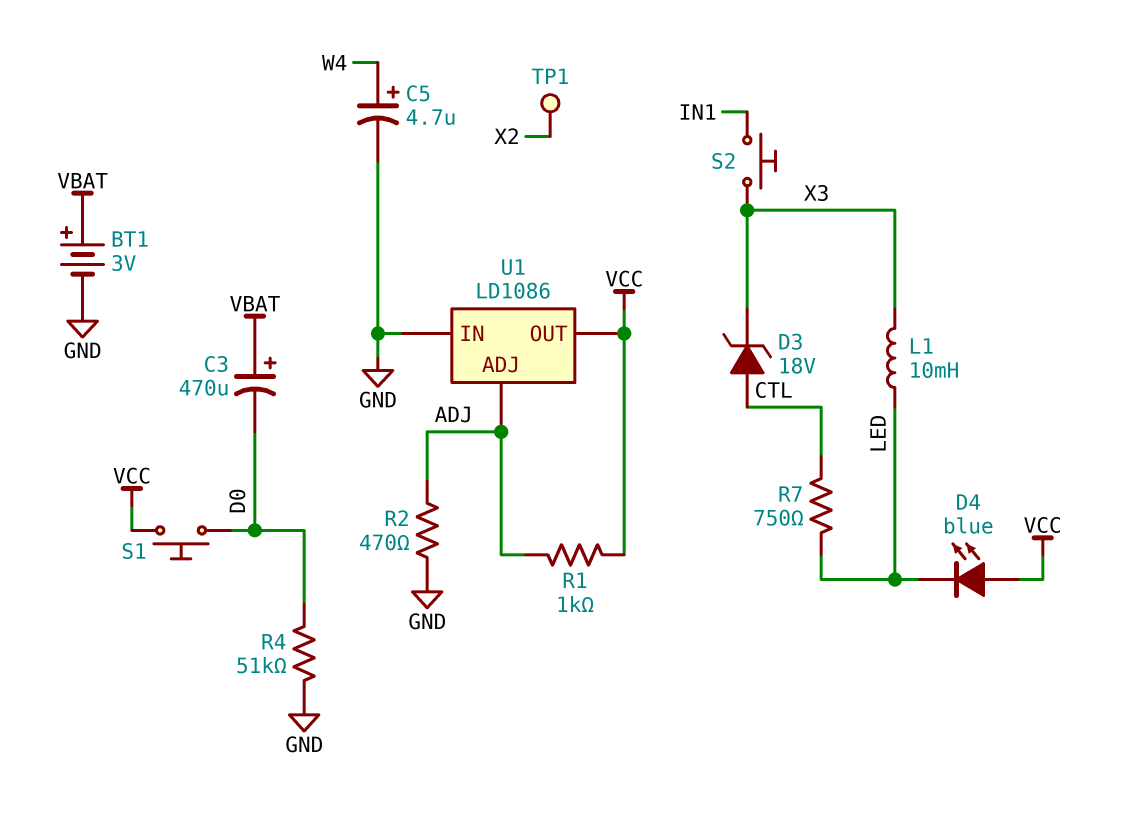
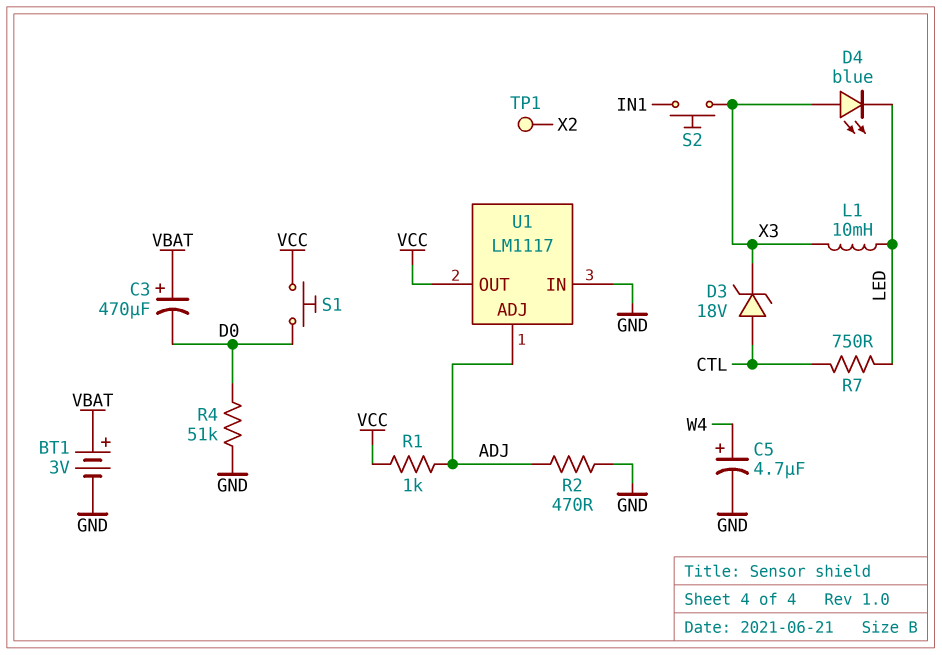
D4: LED blue (A VCC, K LED) -> LED blue (A X3, K LED)
U1: LD1086 -> LM1117

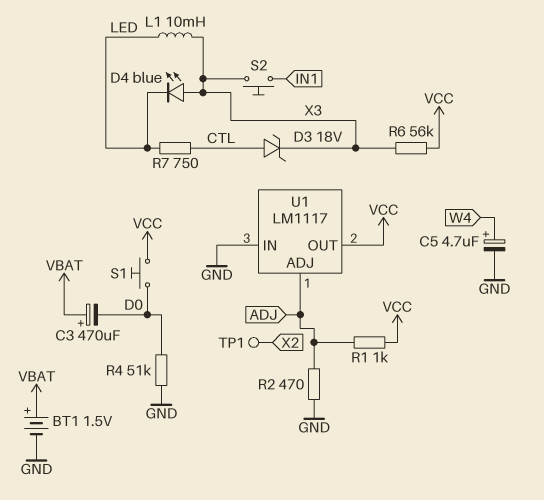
BT1: 3V (plus VBAT, minus GND) -> 1.5V (plus VBAT, minus GND)
R6: none -> 56k (VCC, X3)

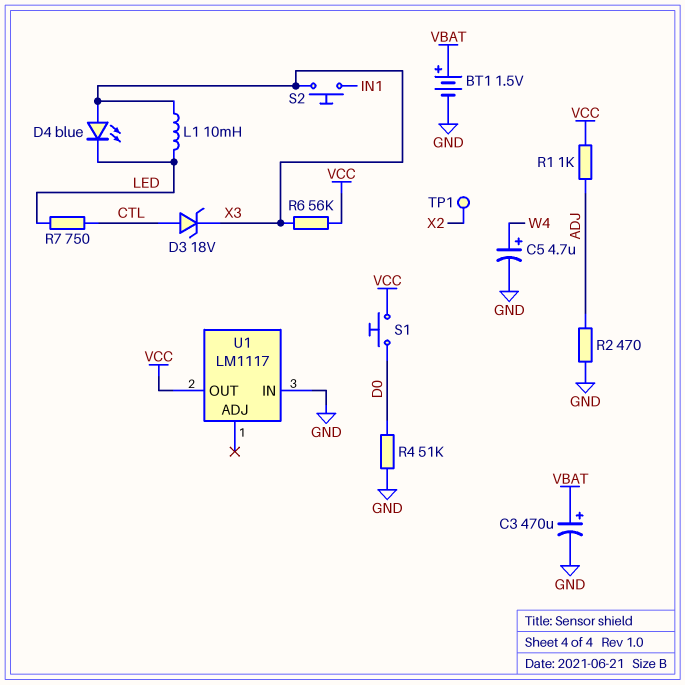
C3: 470uF (plus VBAT, minus D0) -> 470uF (plus VBAT, minus GND)
U1 pin ADJ: ADJ -> none

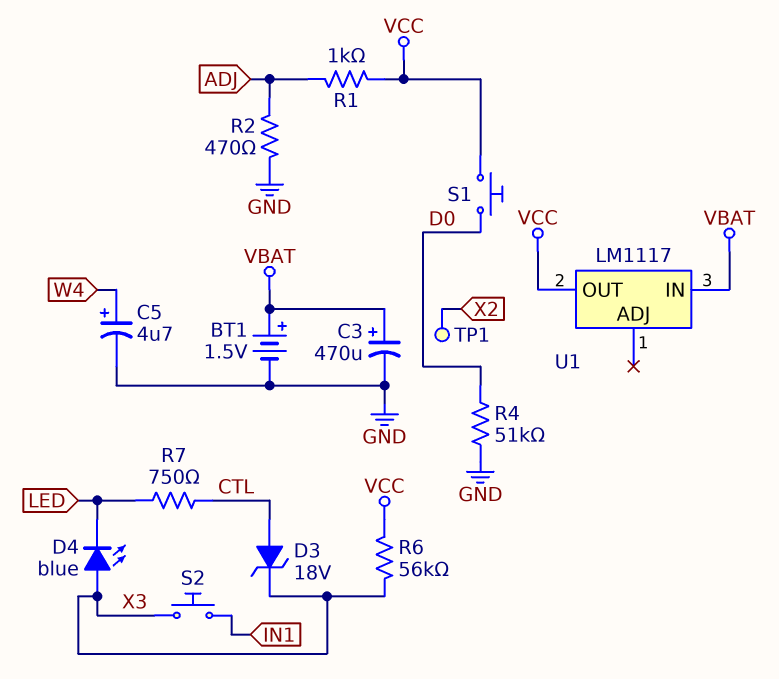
L1: 10mH (LED, X3) -> none
U1 pin IN: GND -> VBAT

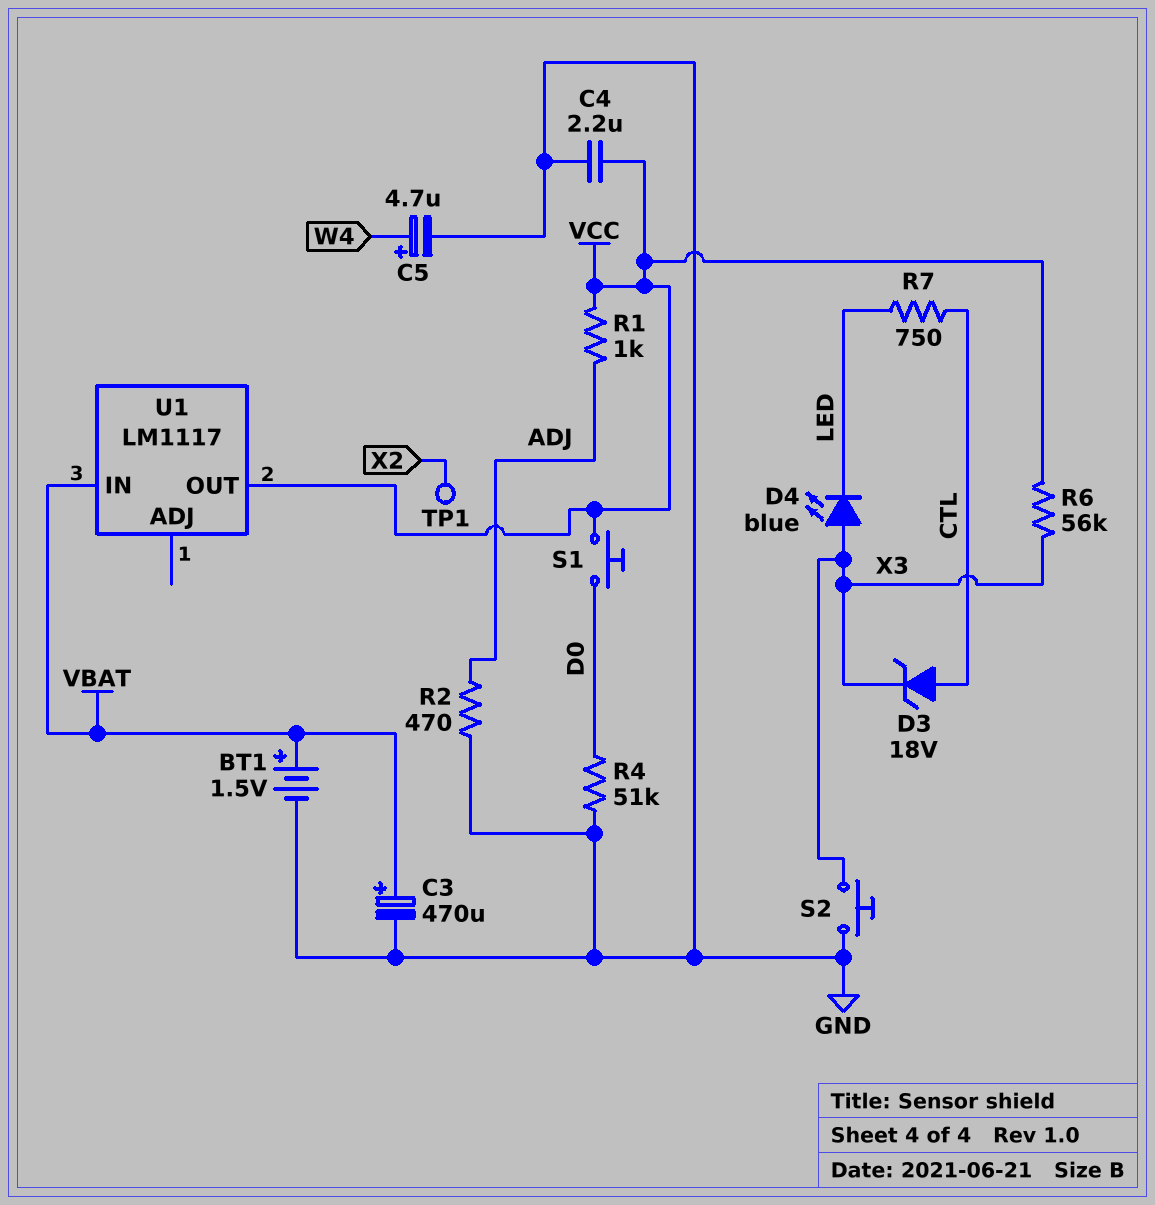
C4: none -> 2.2uF (GND, VCC)
S2: button (IN1, X3) -> button (GND, X3)

